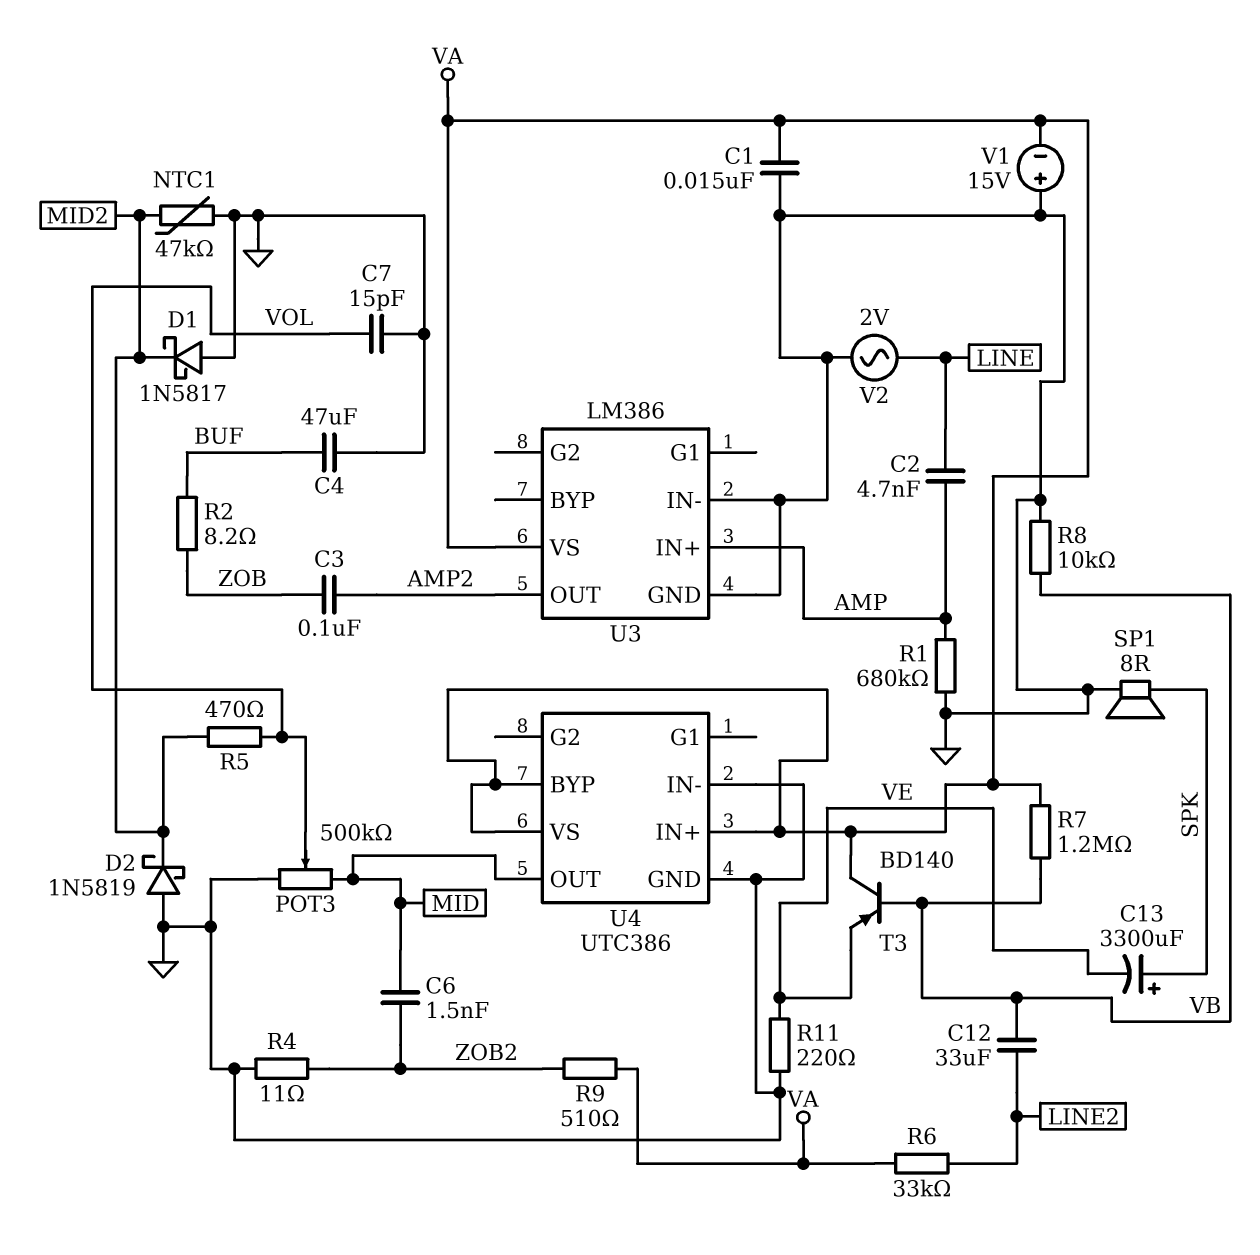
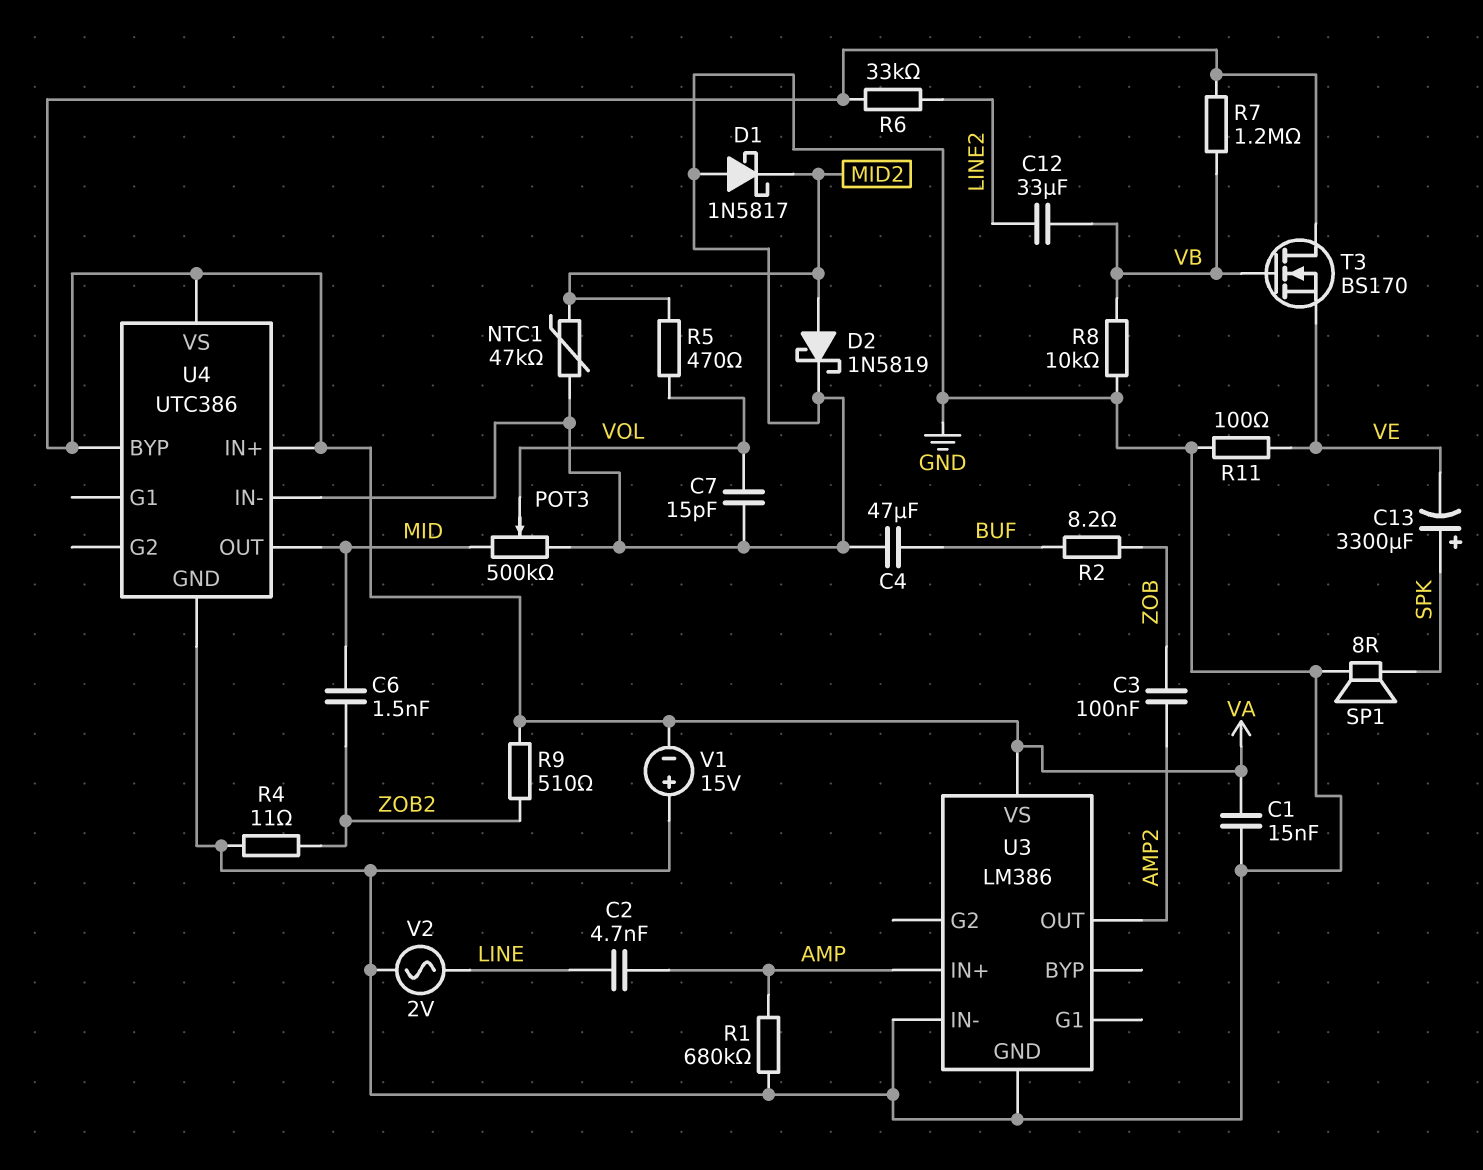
D2: schottky 1N5819 (A GND, K MID2) -> schottky 1N5819 (A MID2, K GND)
R11: 220 (GND, VE) -> 100 (GND, VE)
T3: PNP BD140 (B VB, C VA, E VE) -> NMOS BS170 (G VB, D VA, S VE)

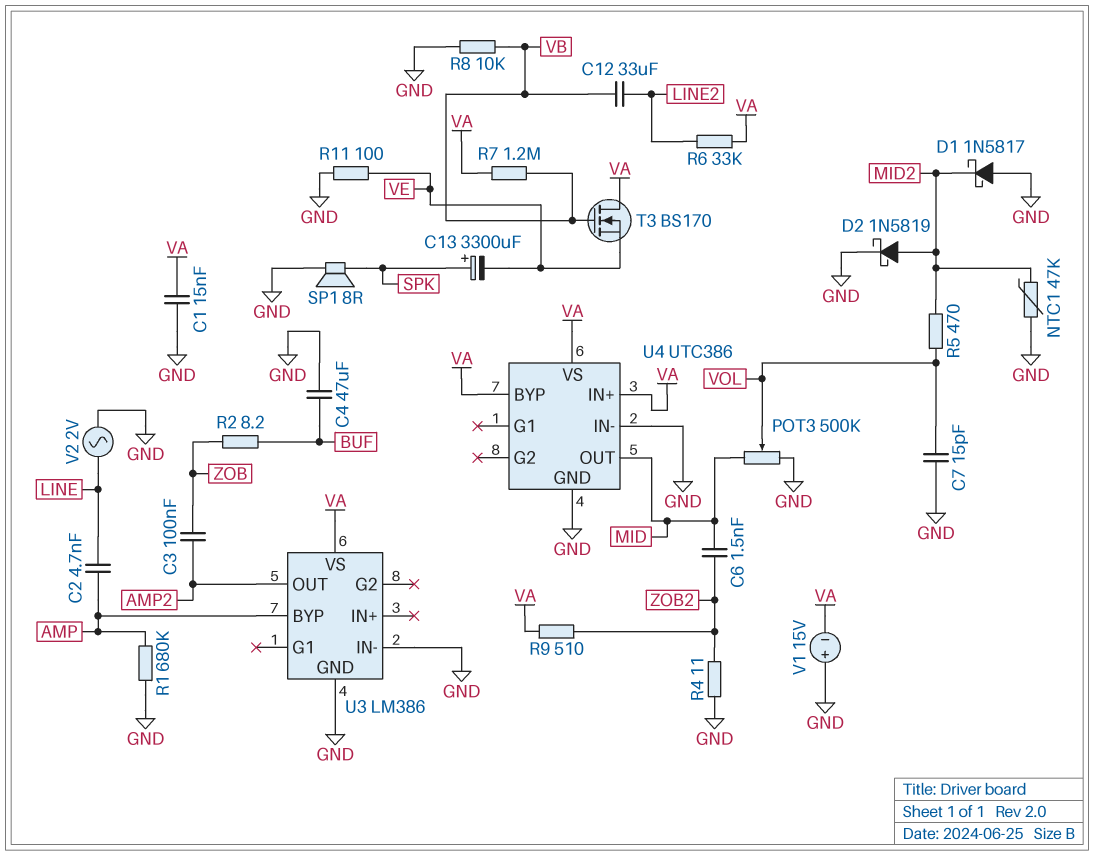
U3 pin BYP: none -> AMP
U3 pin IN+: AMP -> none

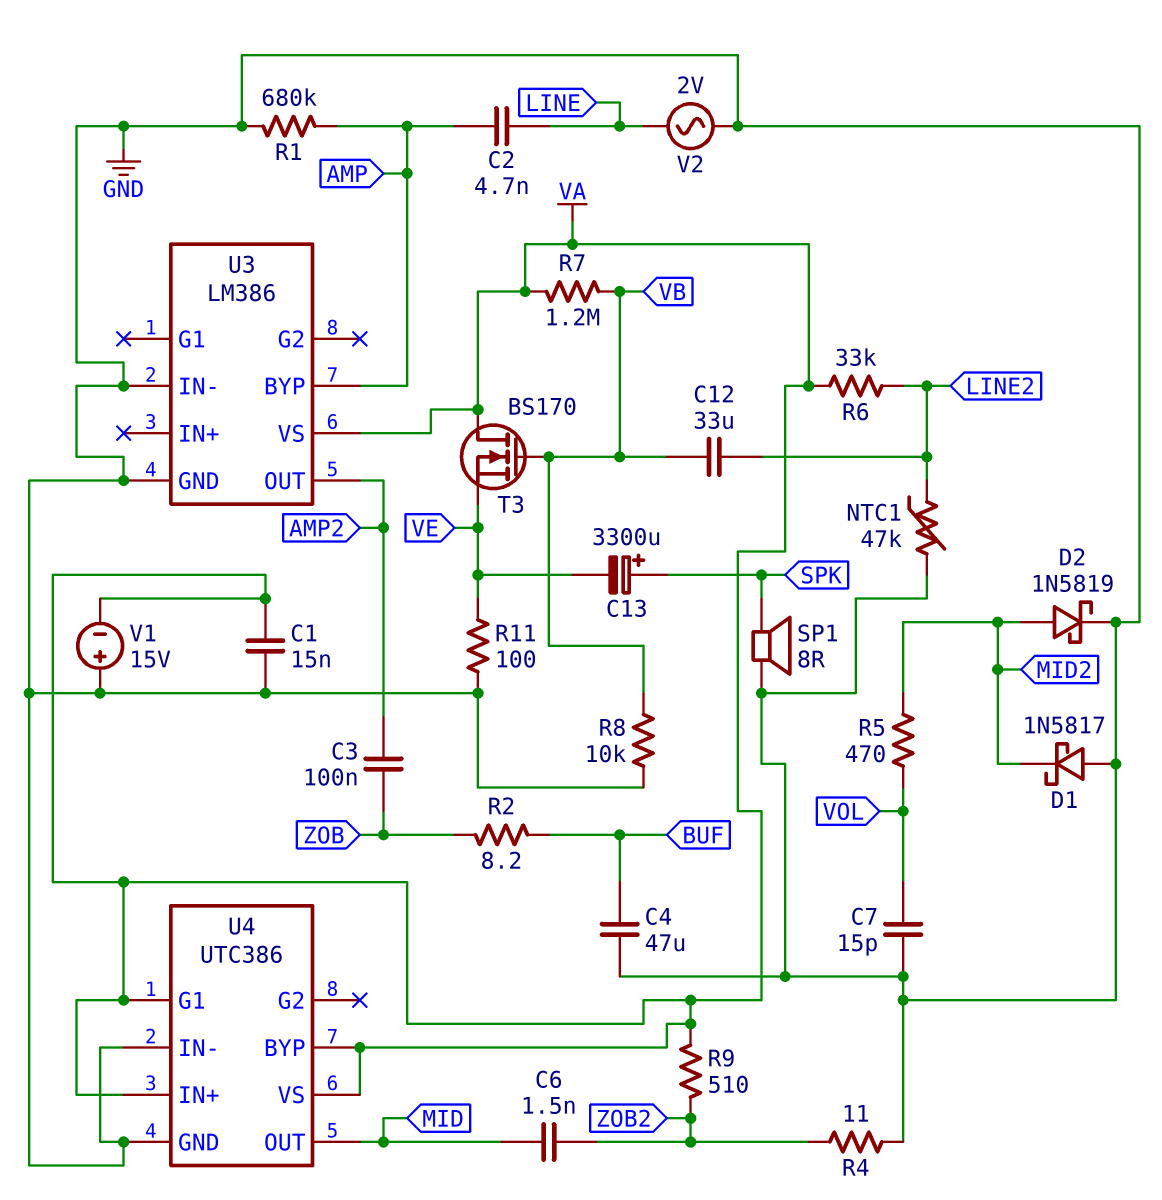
NTC1: 47k (GND, MID2) -> 47k (GND, LINE2)
POT3: 500k (GND, MID, wiper VOL) -> none
U4 pin G1: none -> VA

